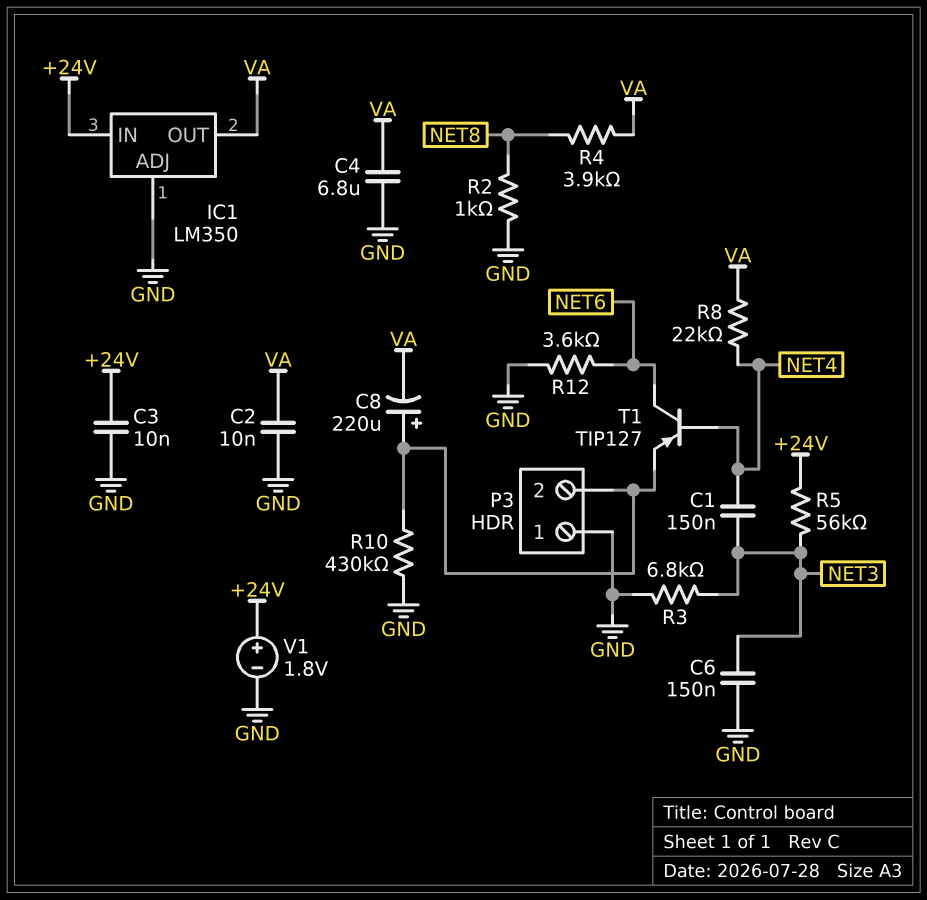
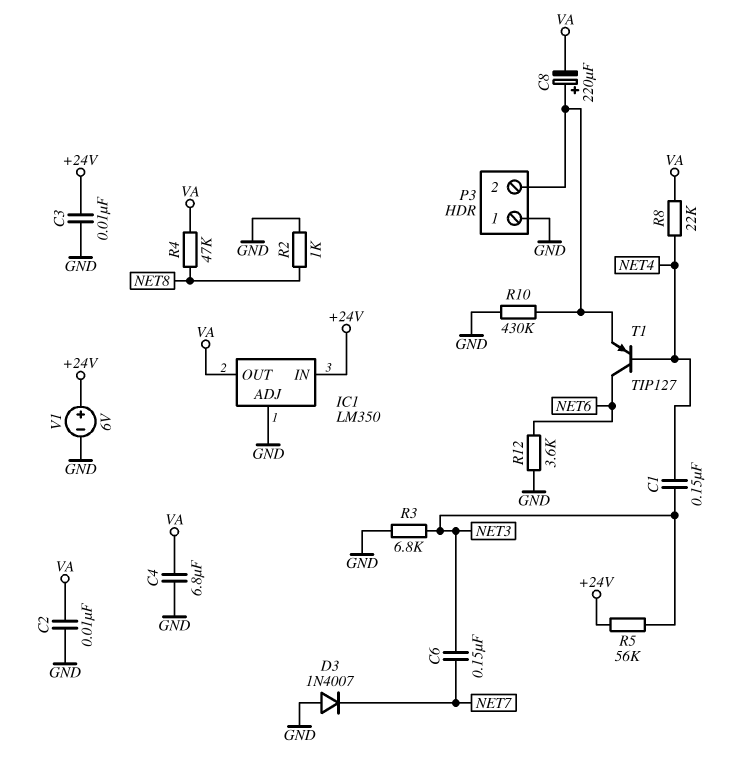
C6: 150nF (GND, NET3) -> 150nF (NET3, NET7)
D3: none -> diode 1N4007 (A GND, K NET7)
R4: 3.9k (NET8, VA) -> 47k (NET8, VA)
V1: 1.8V (plus +24V, minus GND) -> 6V (plus +24V, minus GND)

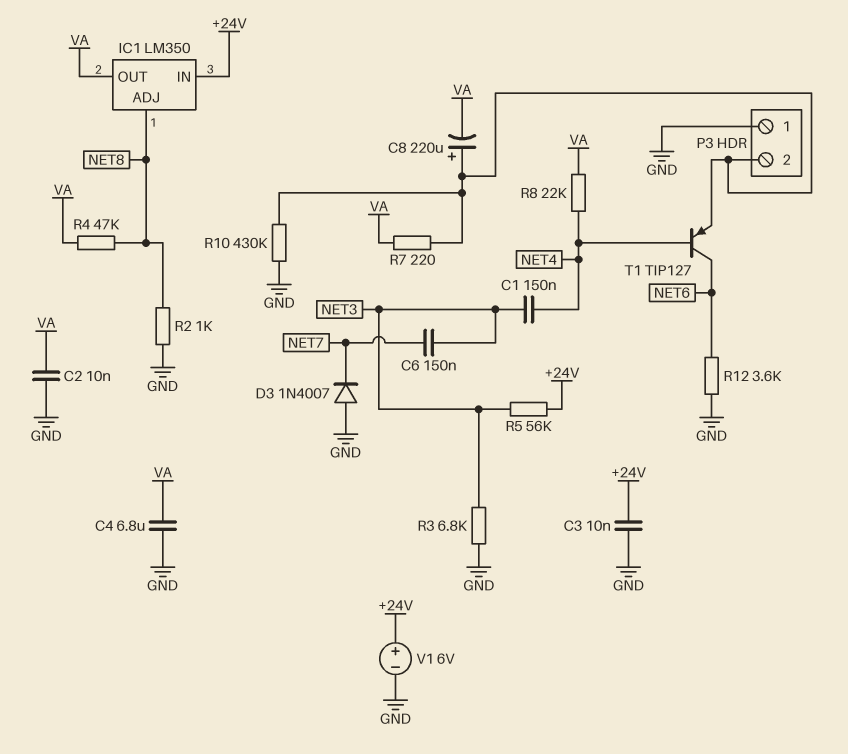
IC1 pin ADJ: GND -> NET8
R7: none -> 220 (P3/2, VA)

